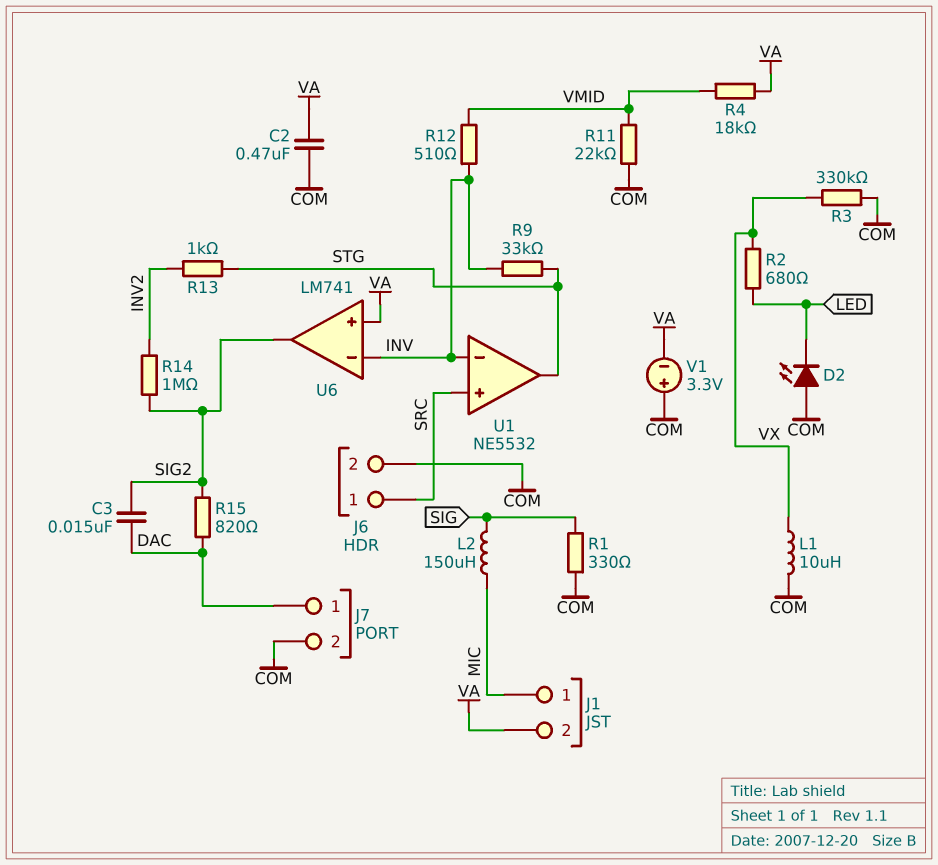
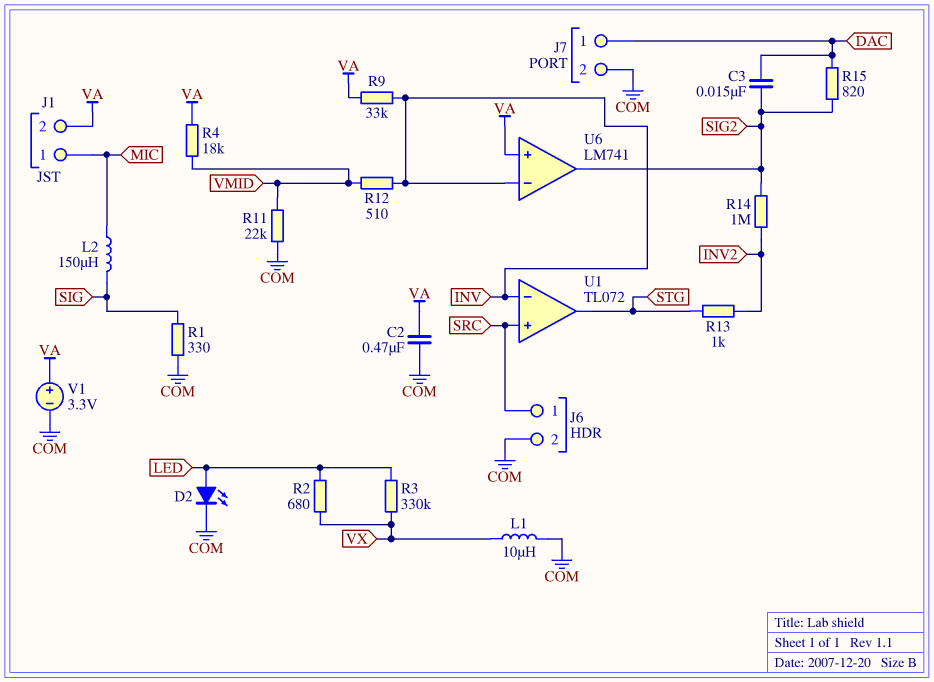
D2: LED (A COM, K LED) -> LED (A LED, K COM)
R3: 330k (COM, VX) -> 330k (LED, VX)
R9: 33k (INV, STG) -> 33k (INV, VA)
U1: NE5532 -> TL072
V1: 3.3V (plus COM, minus VA) -> 3.3V (plus VA, minus COM)

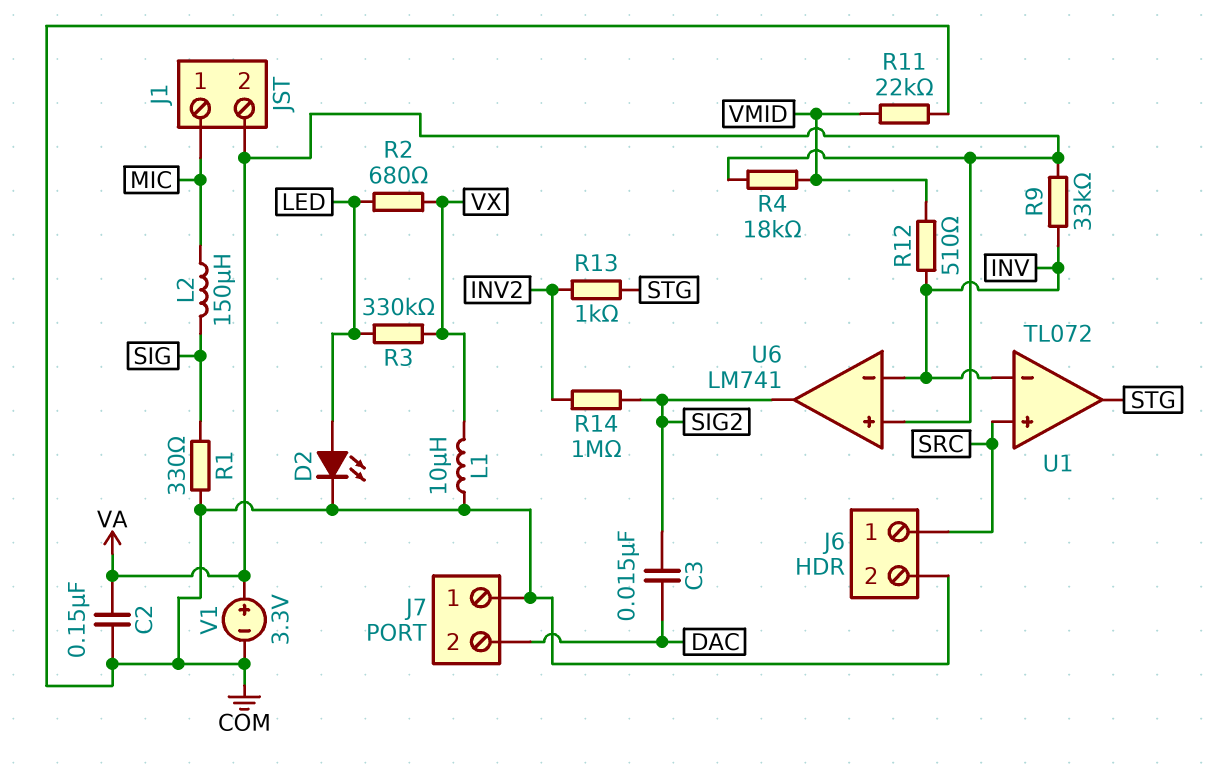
C2: 470nF (COM, VA) -> 150nF (COM, VA)
J7 pin 1: DAC -> COM
J7 pin 2: COM -> DAC
R15: 820 (DAC, SIG2) -> none

